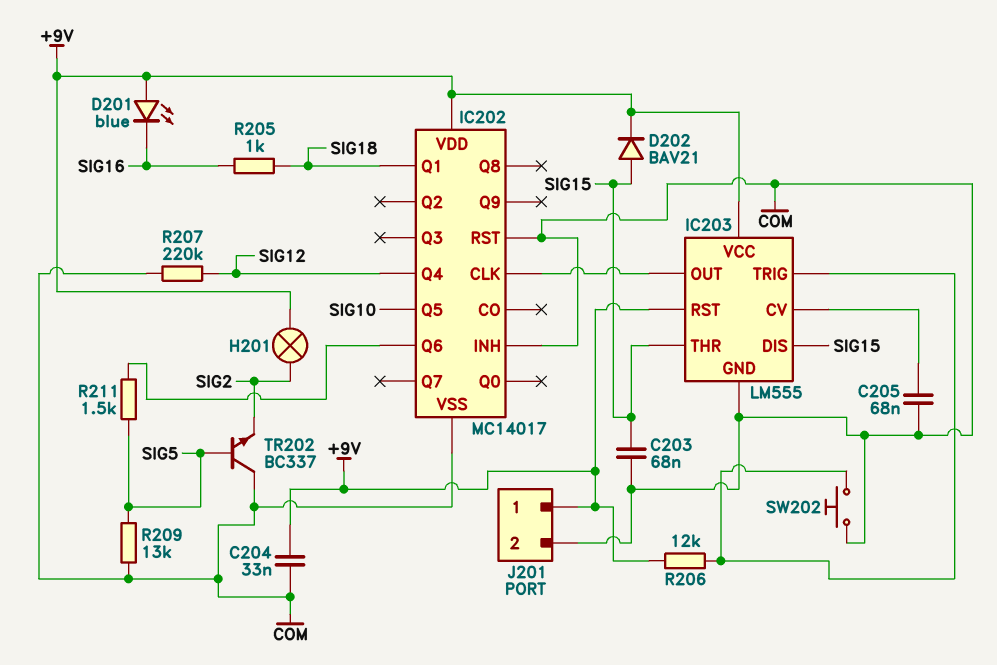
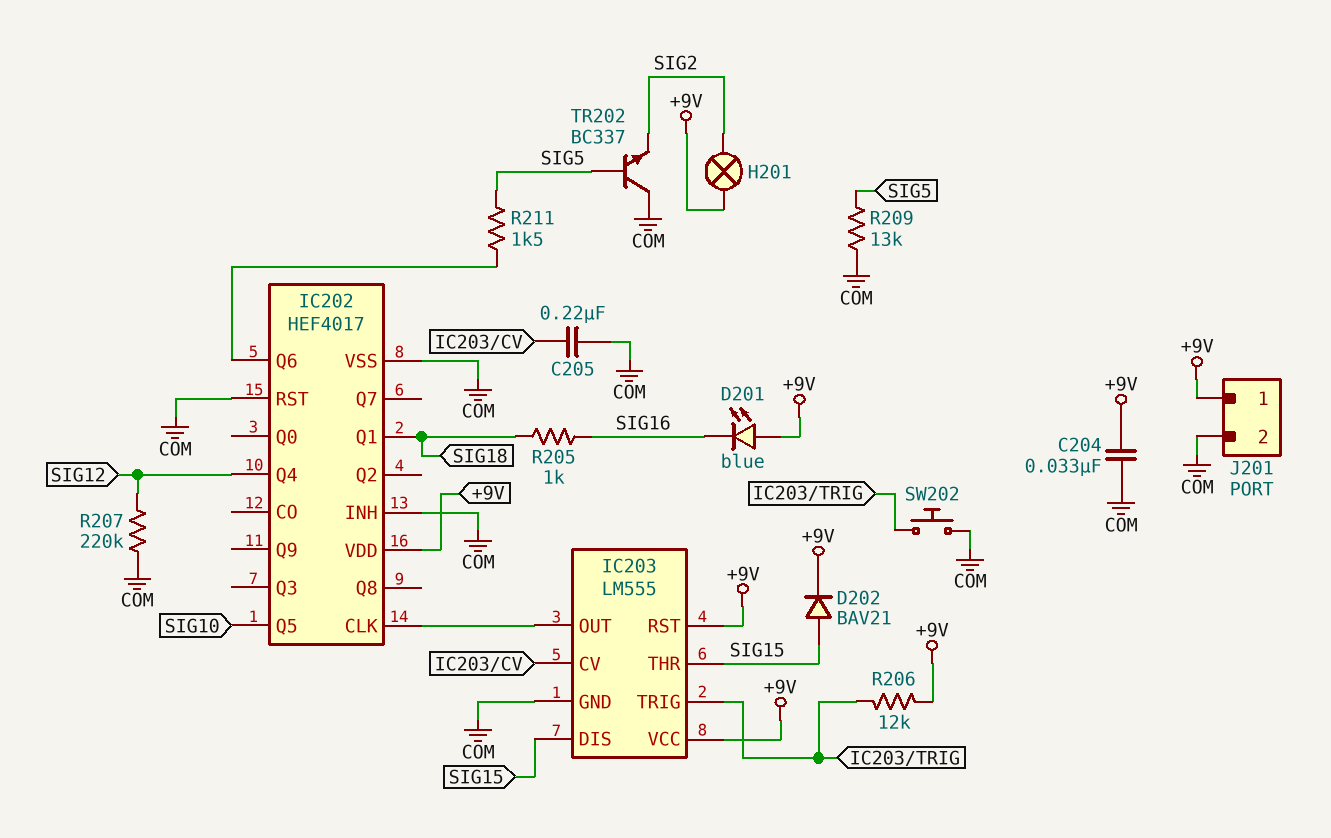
C203: 68nF (COM, SIG15) -> none
C205: 68nF (COM, IC203/CV) -> 220nF (COM, IC203/CV)
IC202: MC14017 -> HEF4017

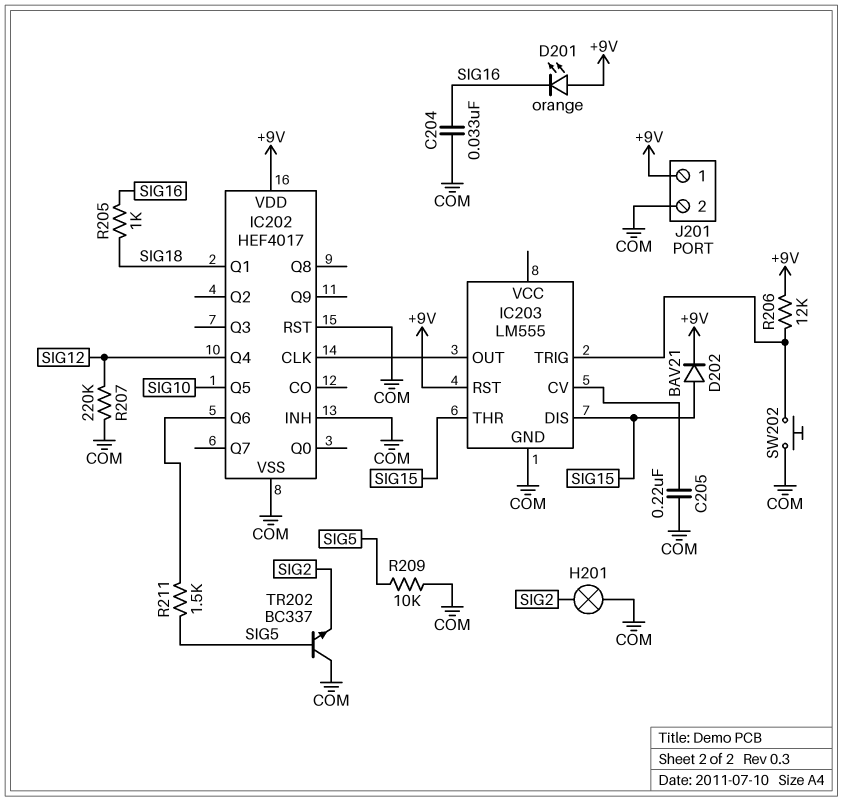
C204: 33nF (+9V, COM) -> 33nF (COM, SIG16)
D201: LED blue (A +9V, K SIG16) -> LED orange (A +9V, K SIG16)
H201: lamp (+9V, SIG2) -> lamp (COM, SIG2)
IC203 pin VCC: +9V -> none
R209: 13k (COM, SIG5) -> 10k (COM, SIG5)

